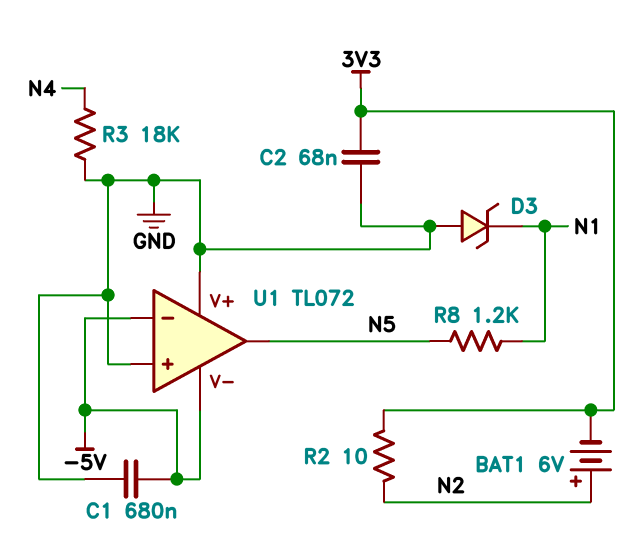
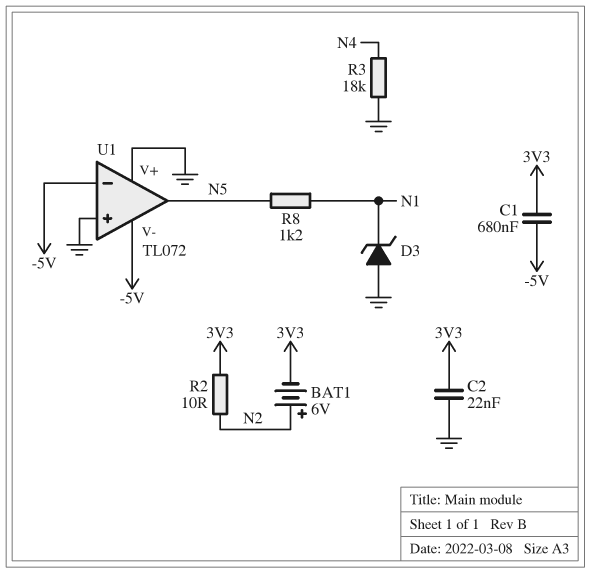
C1: 680nF (-5V, GND) -> 680nF (-5V, 3V3)
C2: 68nF (3V3, GND) -> 22nF (3V3, GND)

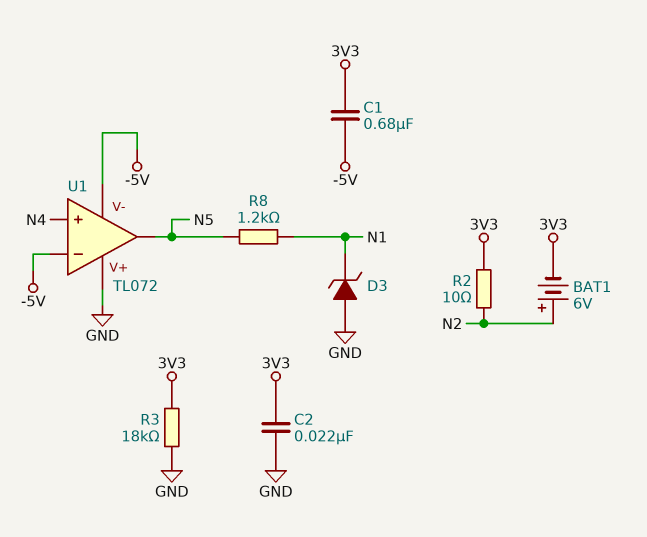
R3: 18k (GND, N4) -> 18k (3V3, GND)
U1 pin in+: GND -> N4

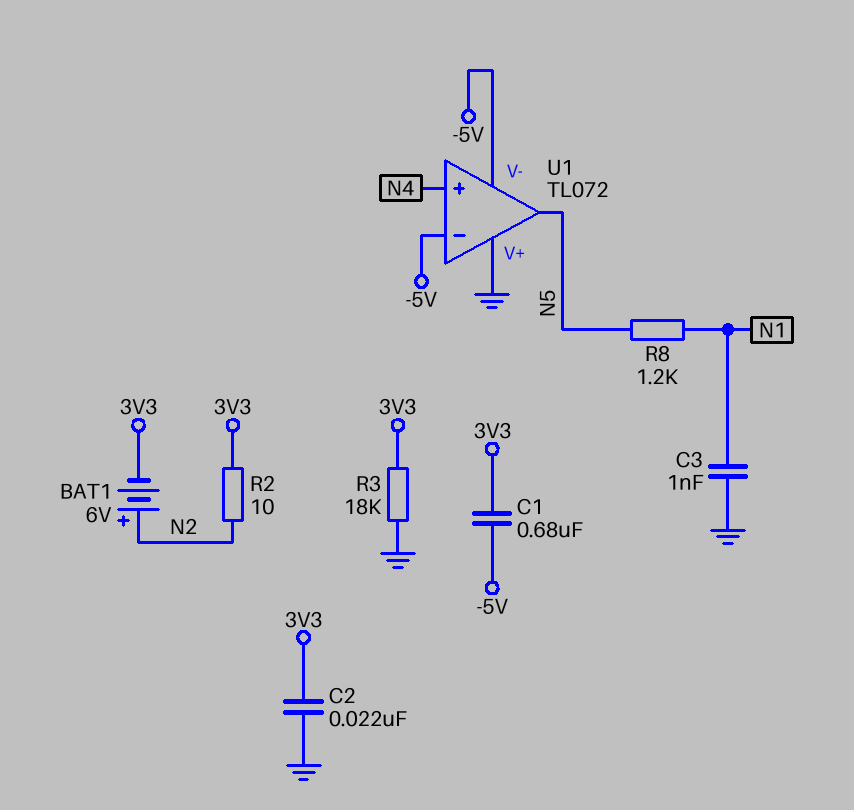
C3: none -> 1nF (GND, N1)
D3: zener (A GND, K N1) -> none

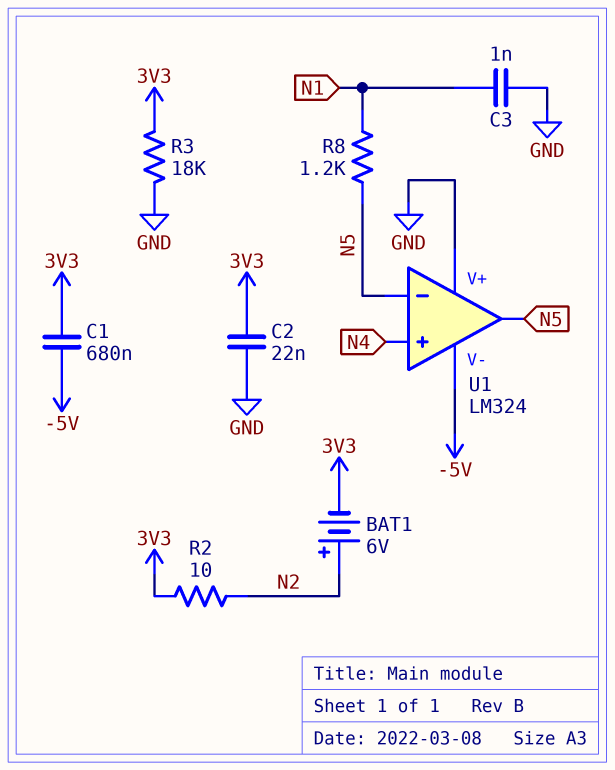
U1: TL072 -> LM324
U1 pin in-: -5V -> N5

